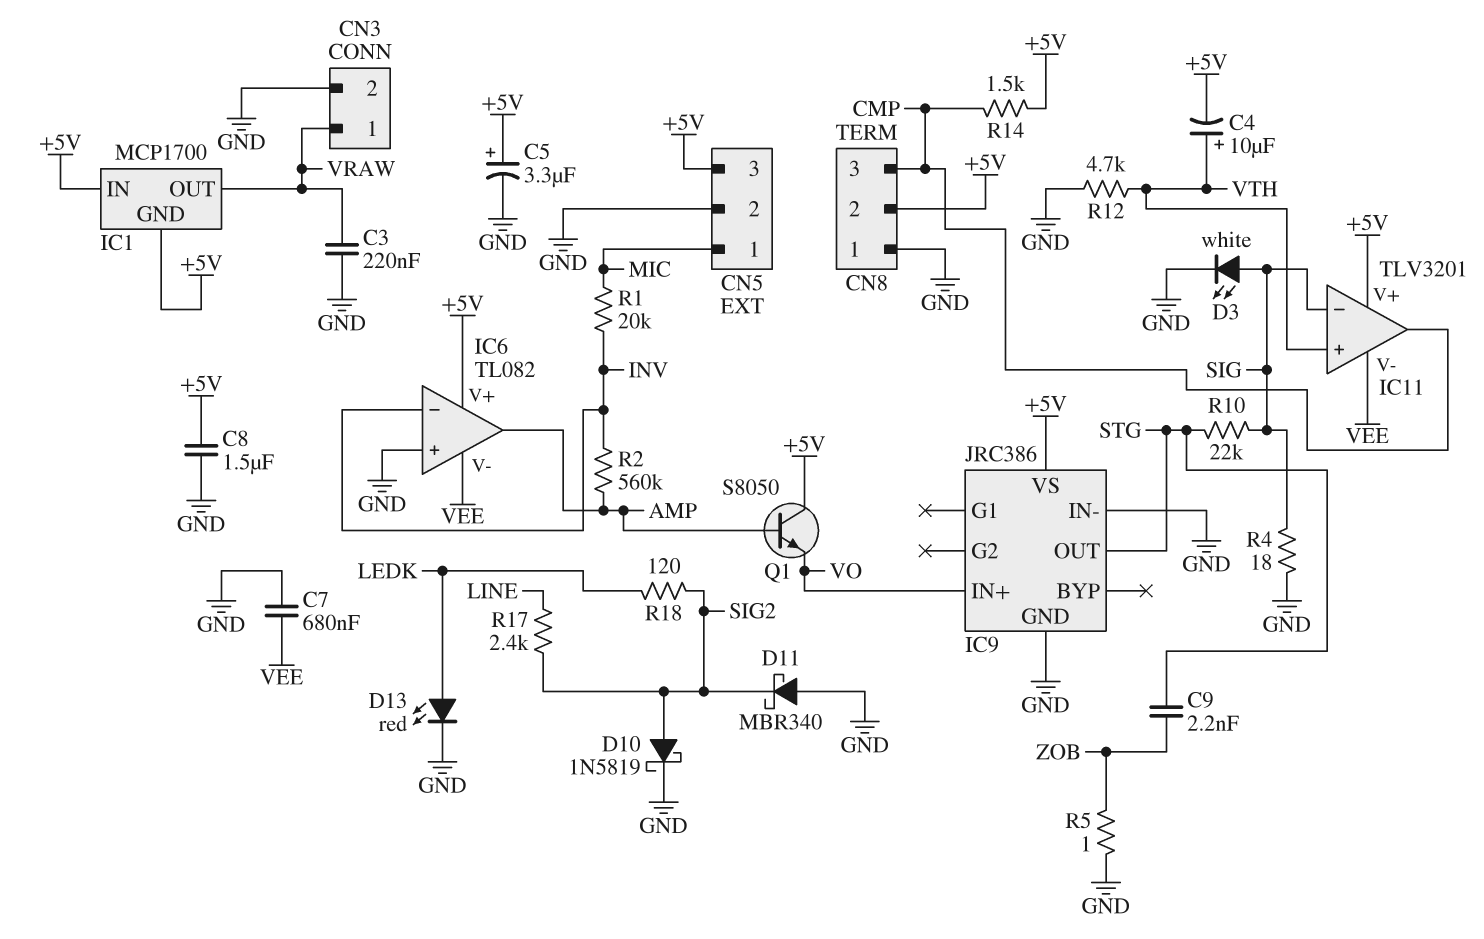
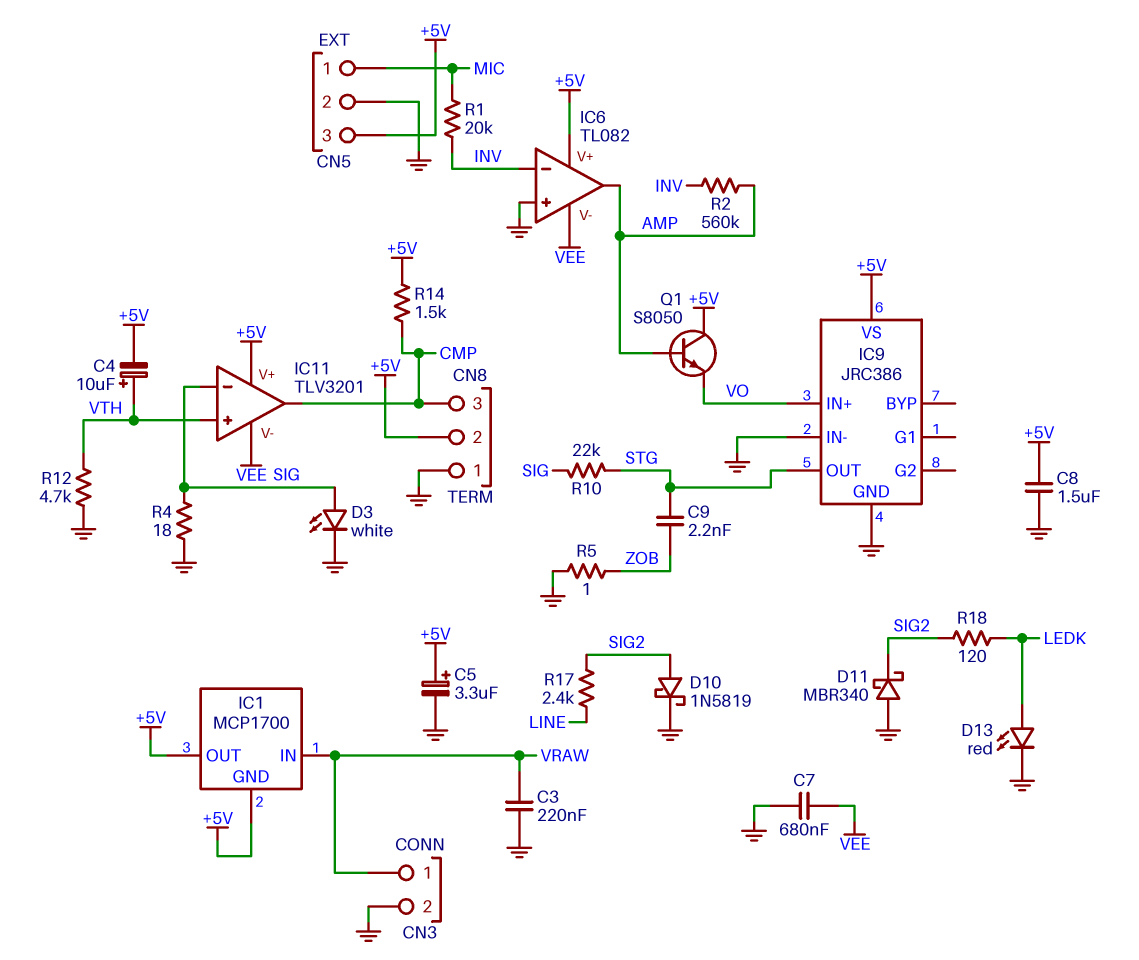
IC1 pin IN: +5V -> VRAW
IC1 pin OUT: VRAW -> +5V

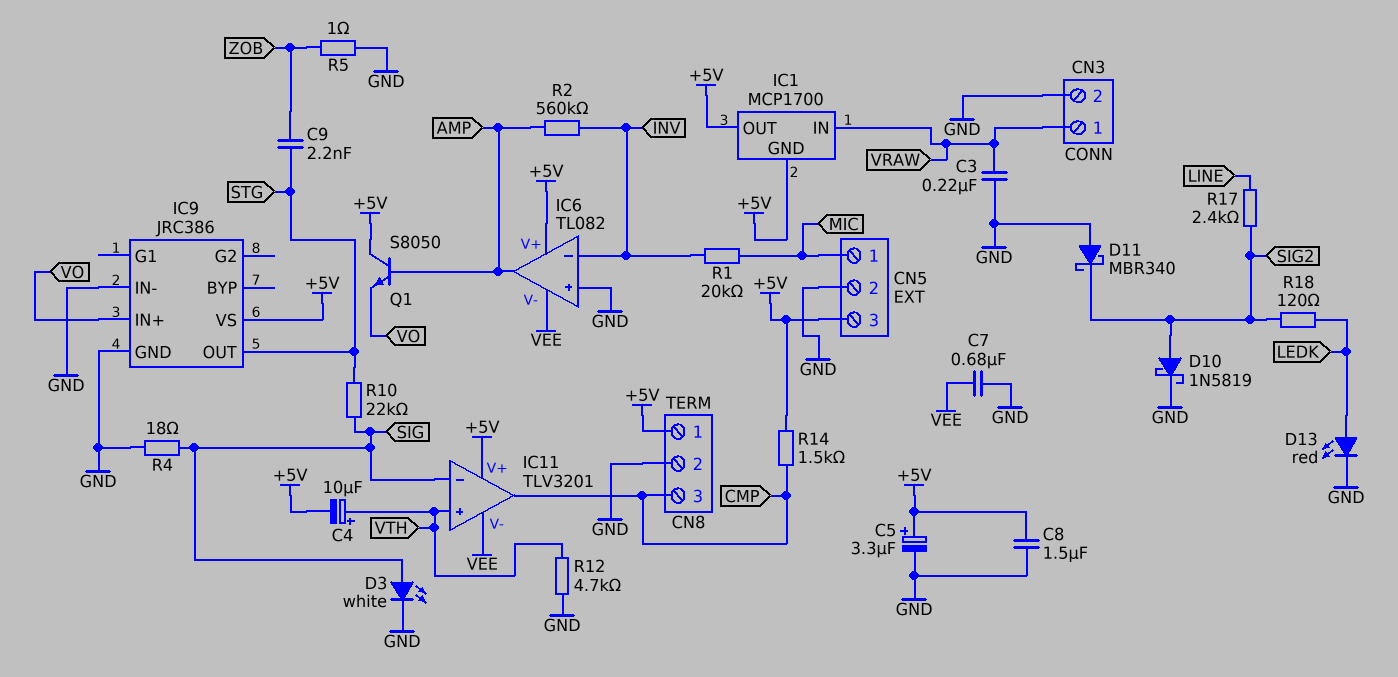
CN8 pin 1: GND -> +5V
CN8 pin 2: +5V -> GND

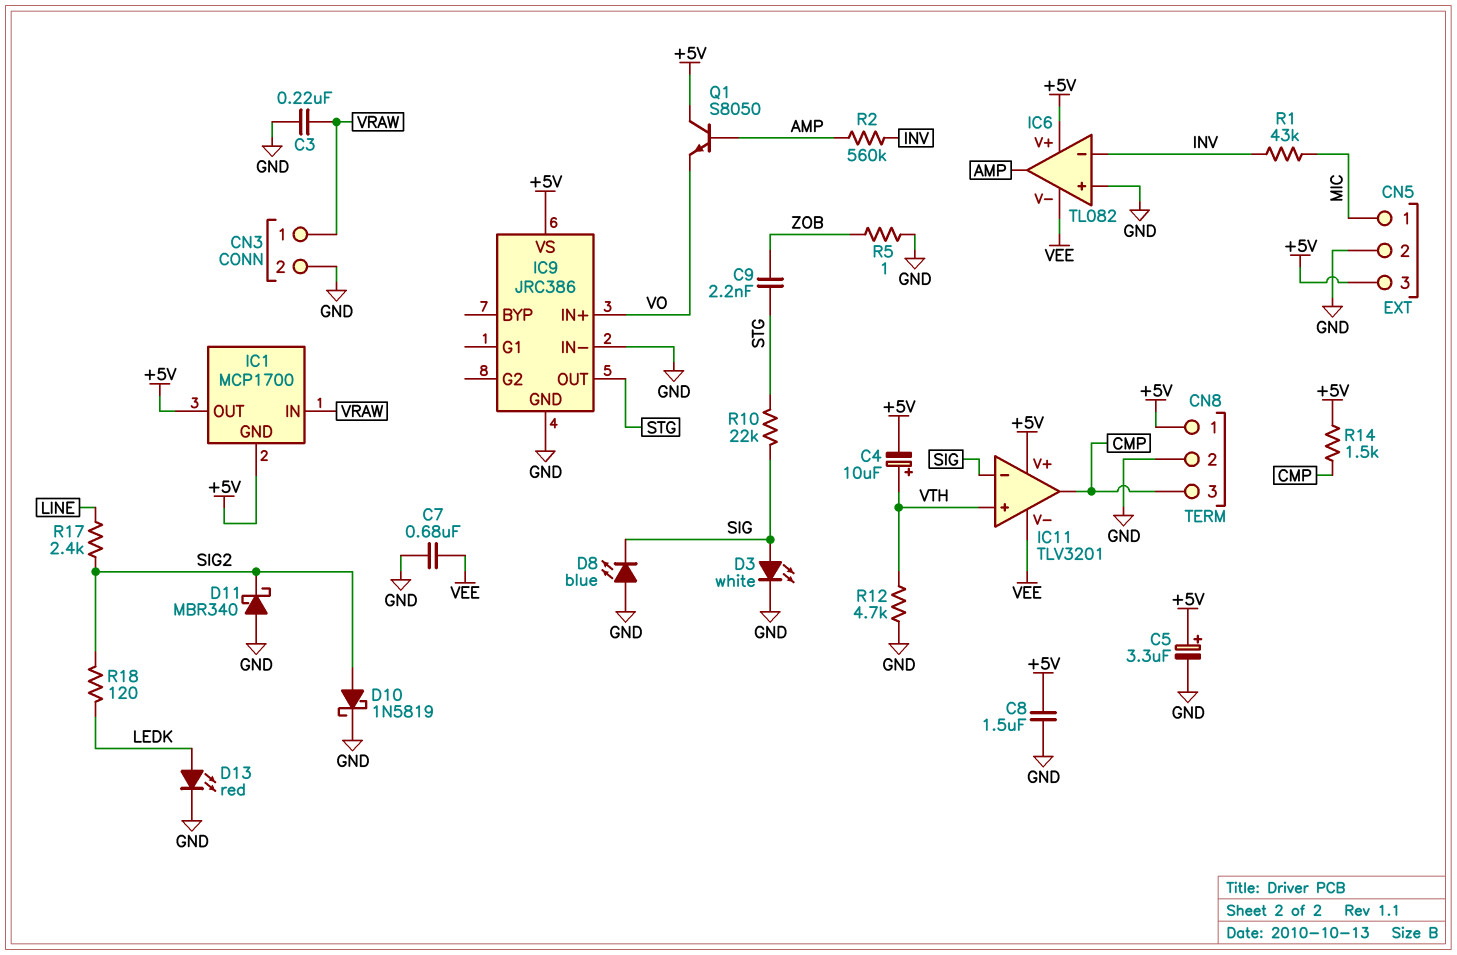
D8: none -> LED blue (A GND, K SIG)
R1: 20k (INV, MIC) -> 43k (INV, MIC)
R4: 18 (GND, SIG) -> none

